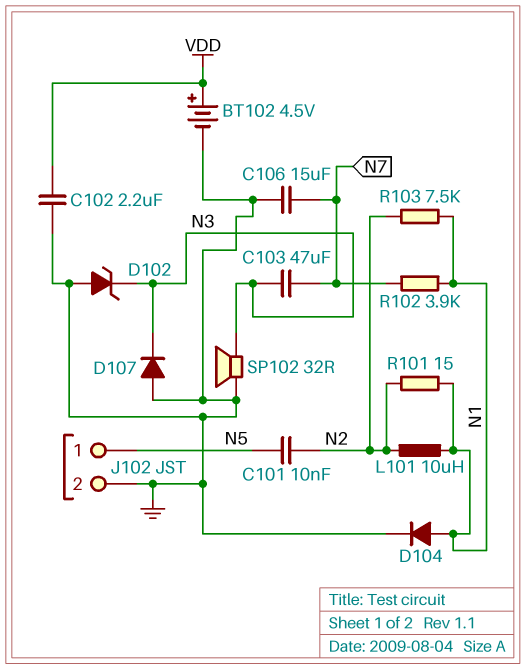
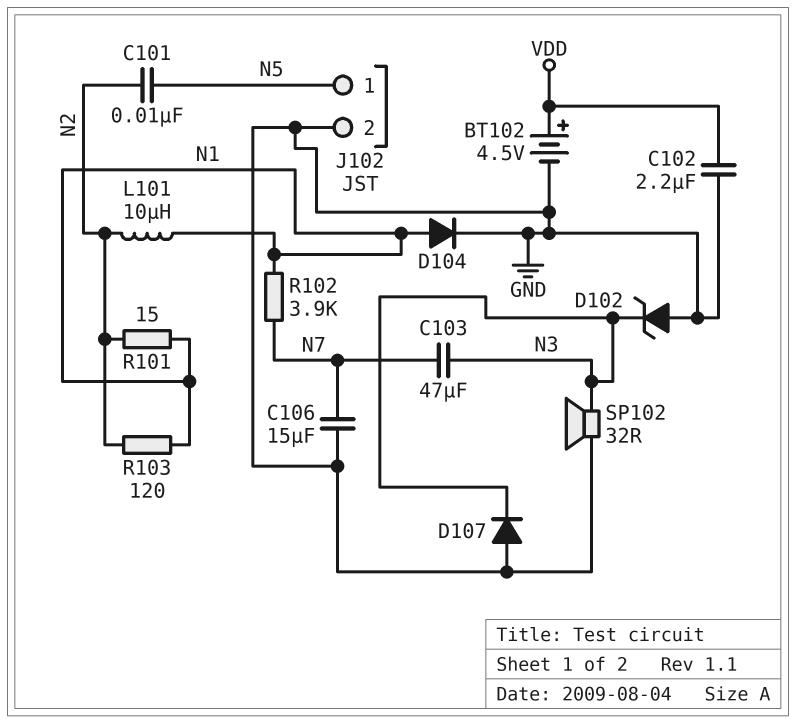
R103: 7.5k (N1, N2) -> 120 (N1, N2)

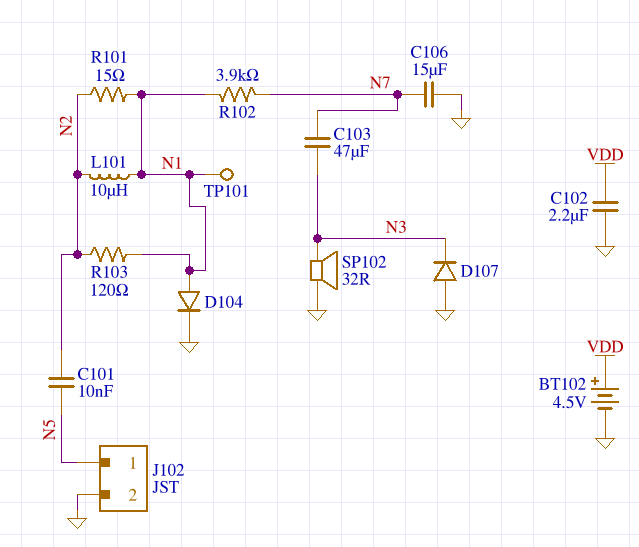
D102: zener (A GND, K N3) -> none
TP101: none -> test point (N1)

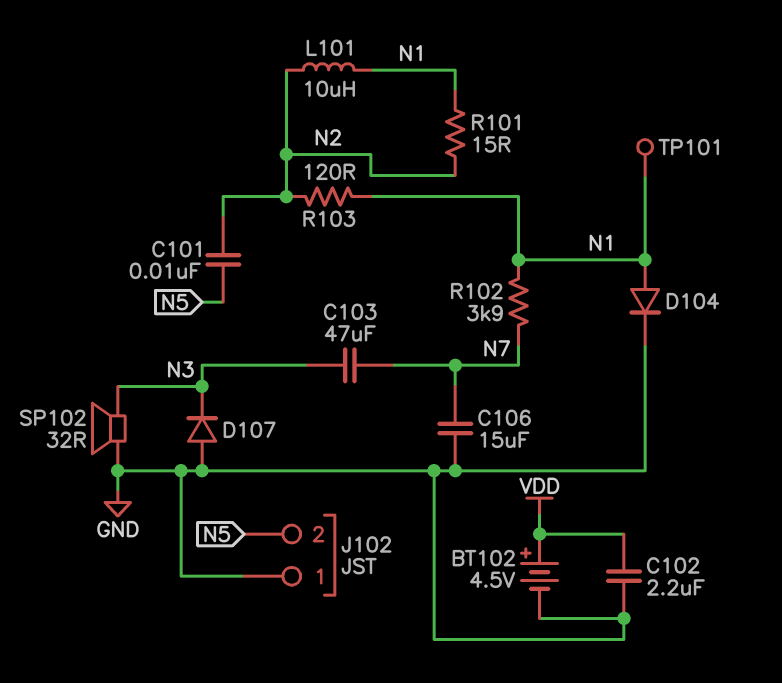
J102 pin 1: N5 -> GND
J102 pin 2: GND -> N5

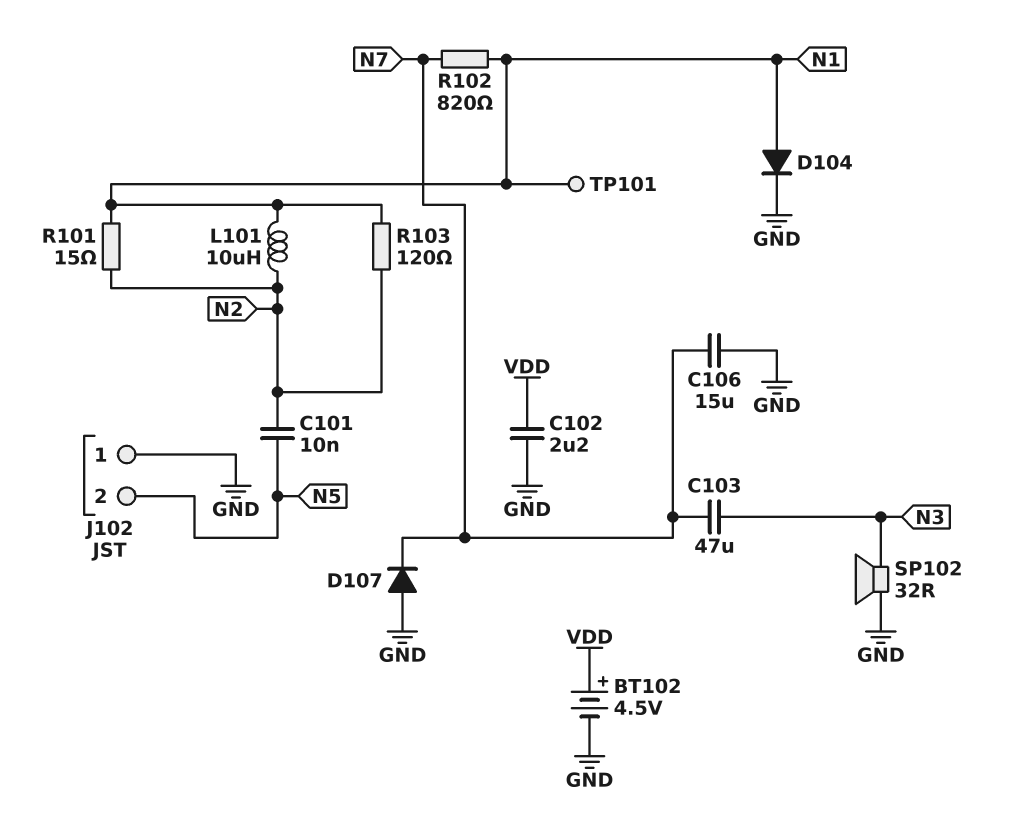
D107: diode (A GND, K N3) -> diode (A GND, K N7)
R102: 3.9k (N1, N7) -> 820 (N1, N7)

